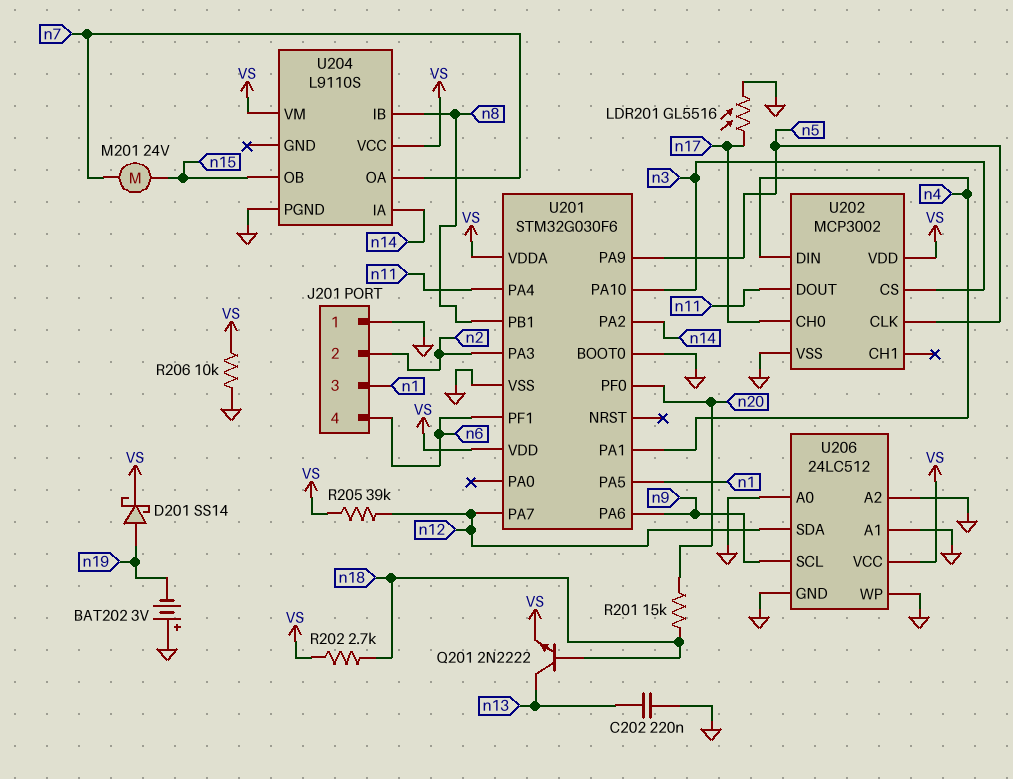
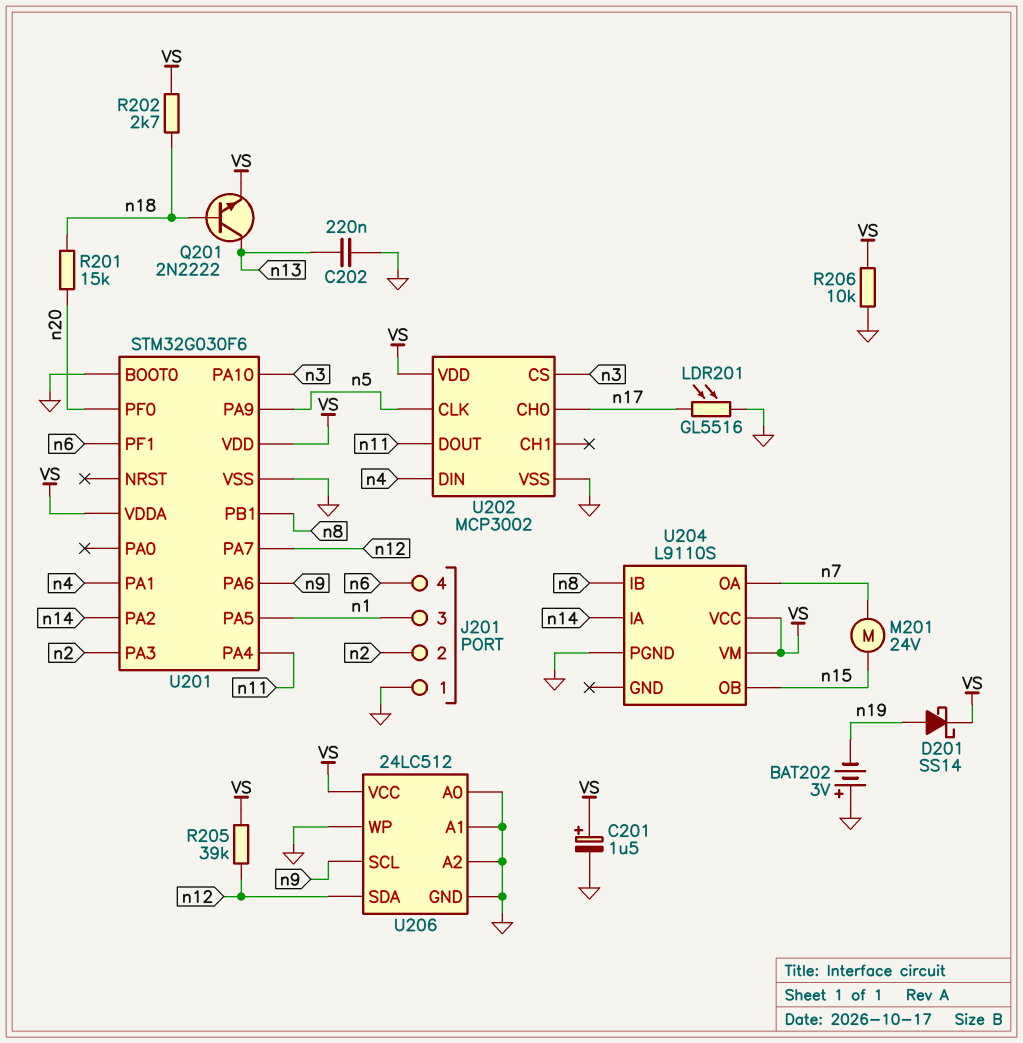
C201: none -> 1.5uF (plus VS, minus GND)

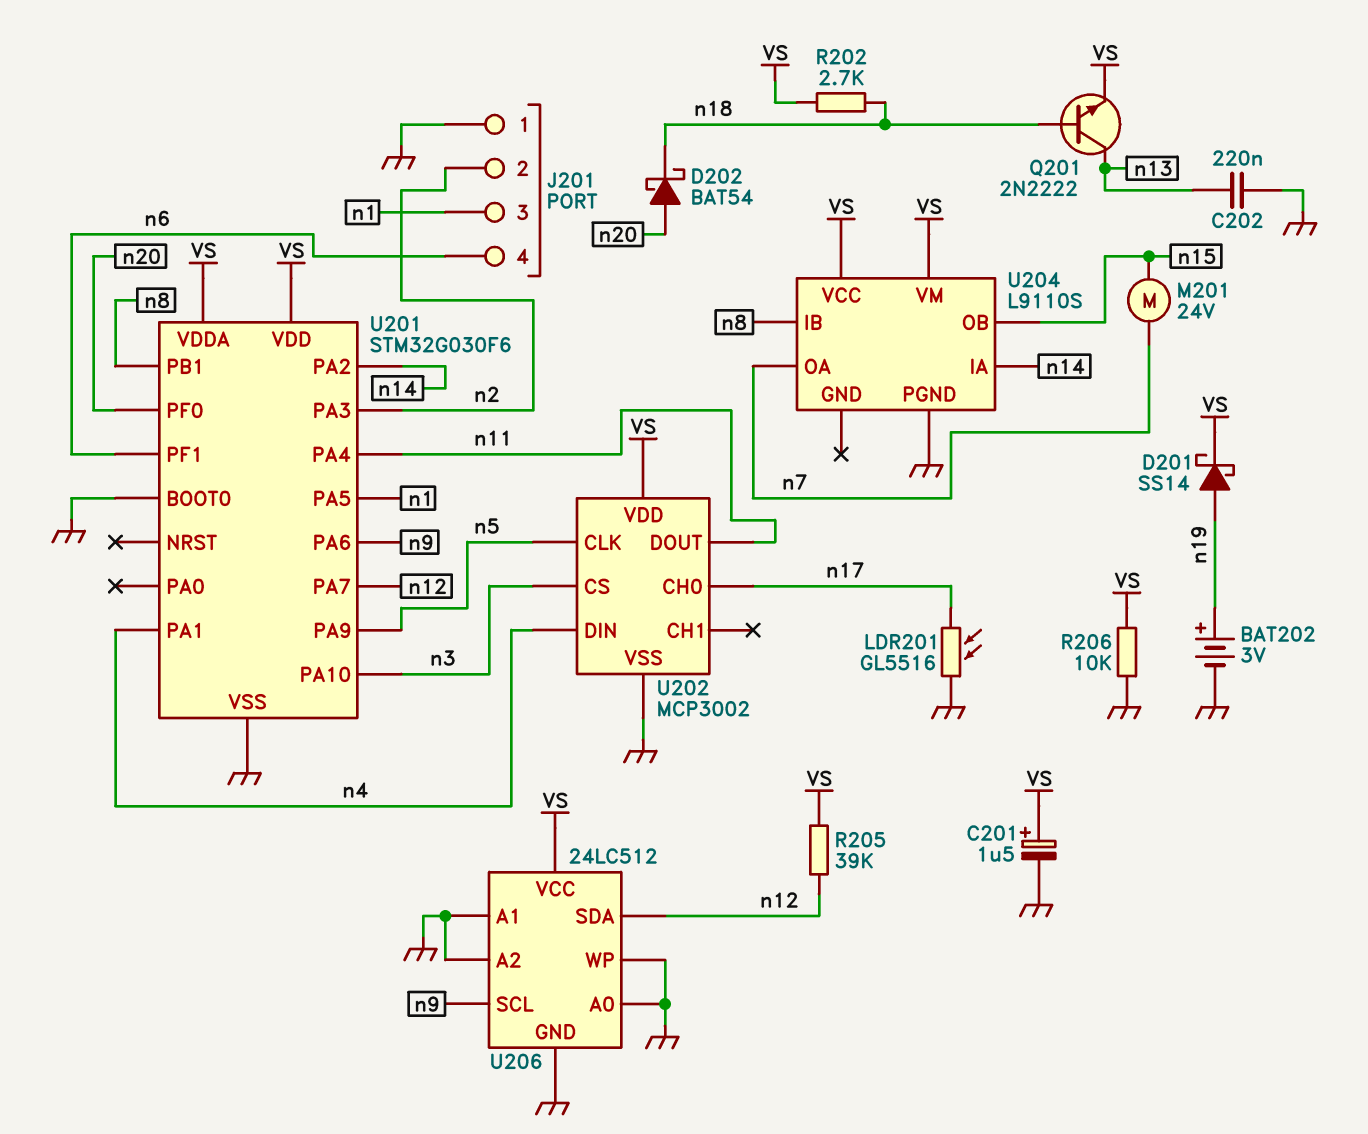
BAT202: 3V (plus GND, minus n19) -> 3V (plus n19, minus GND)
D202: none -> schottky BAT54 (A n20, K n18)
R201: 15k (n18, n20) -> none

